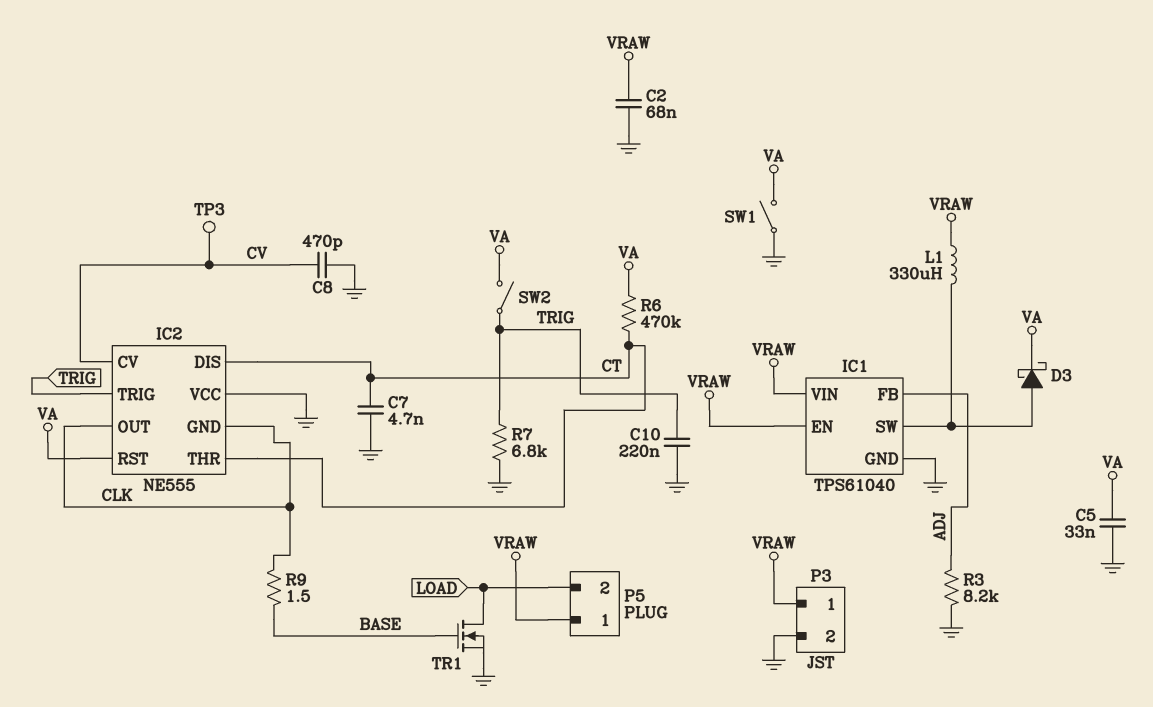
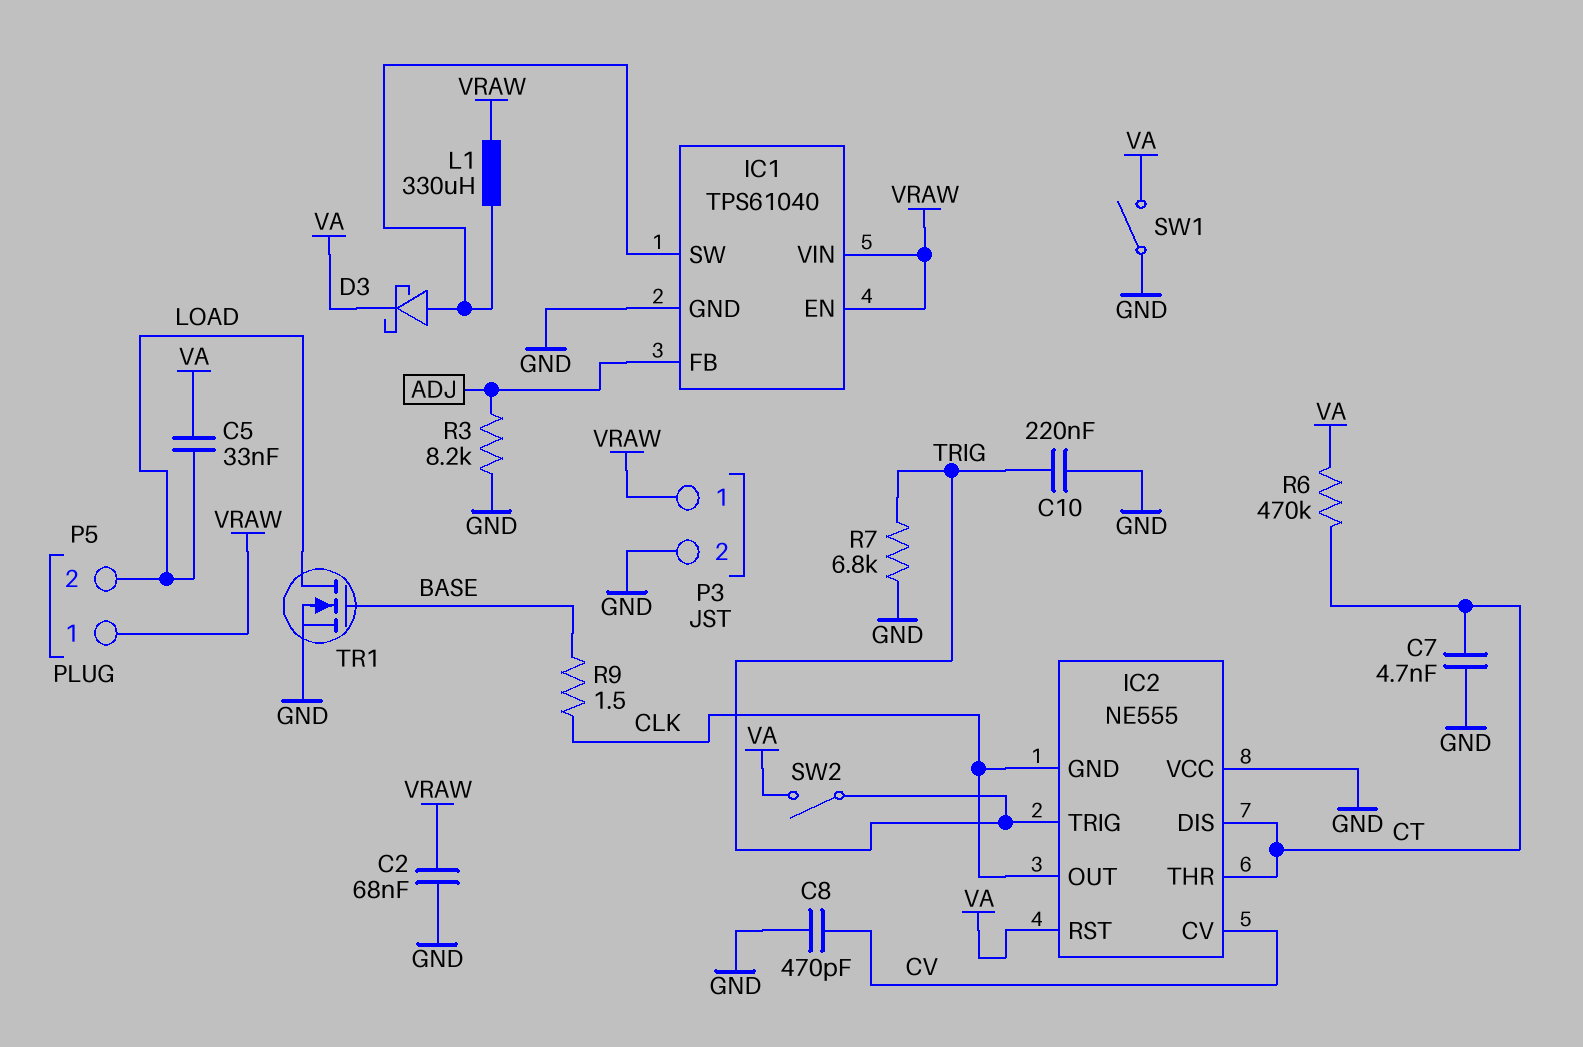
C5: 33nF (GND, VA) -> 33nF (LOAD, VA)
TP3: test point (CV) -> none

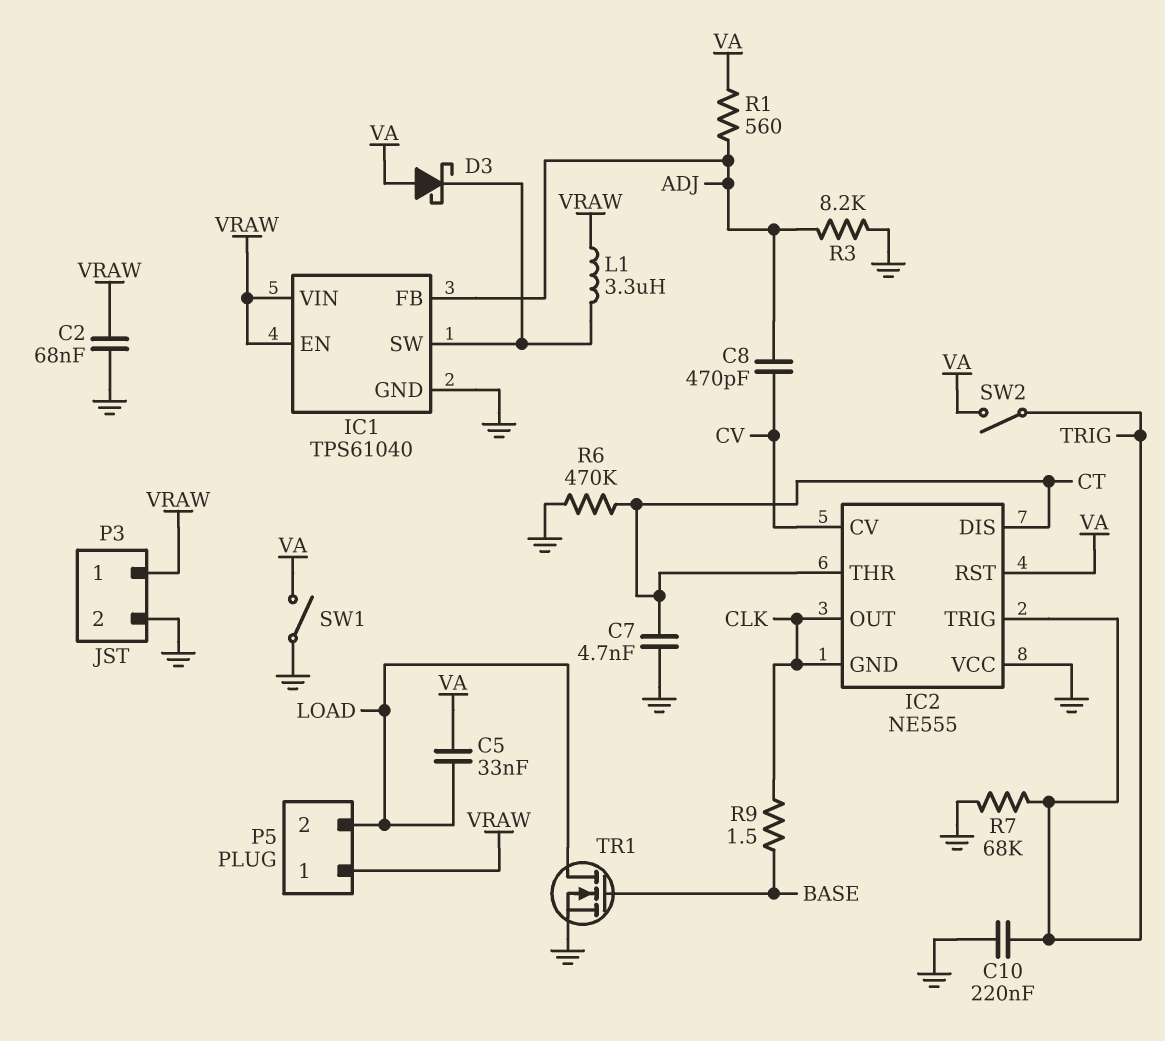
C8: 470pF (CV, GND) -> 470pF (ADJ, CV)
D3: schottky (A IC1/SW, K VA) -> schottky (A VA, K IC1/SW)
L1: 330uH (IC1/SW, VRAW) -> 3.3uH (IC1/SW, VRAW)
R1: none -> 560 (ADJ, VA)
R6: 470k (CT, VA) -> 470k (CT, GND)
R7: 6.8k (GND, TRIG) -> 68k (GND, TRIG)

